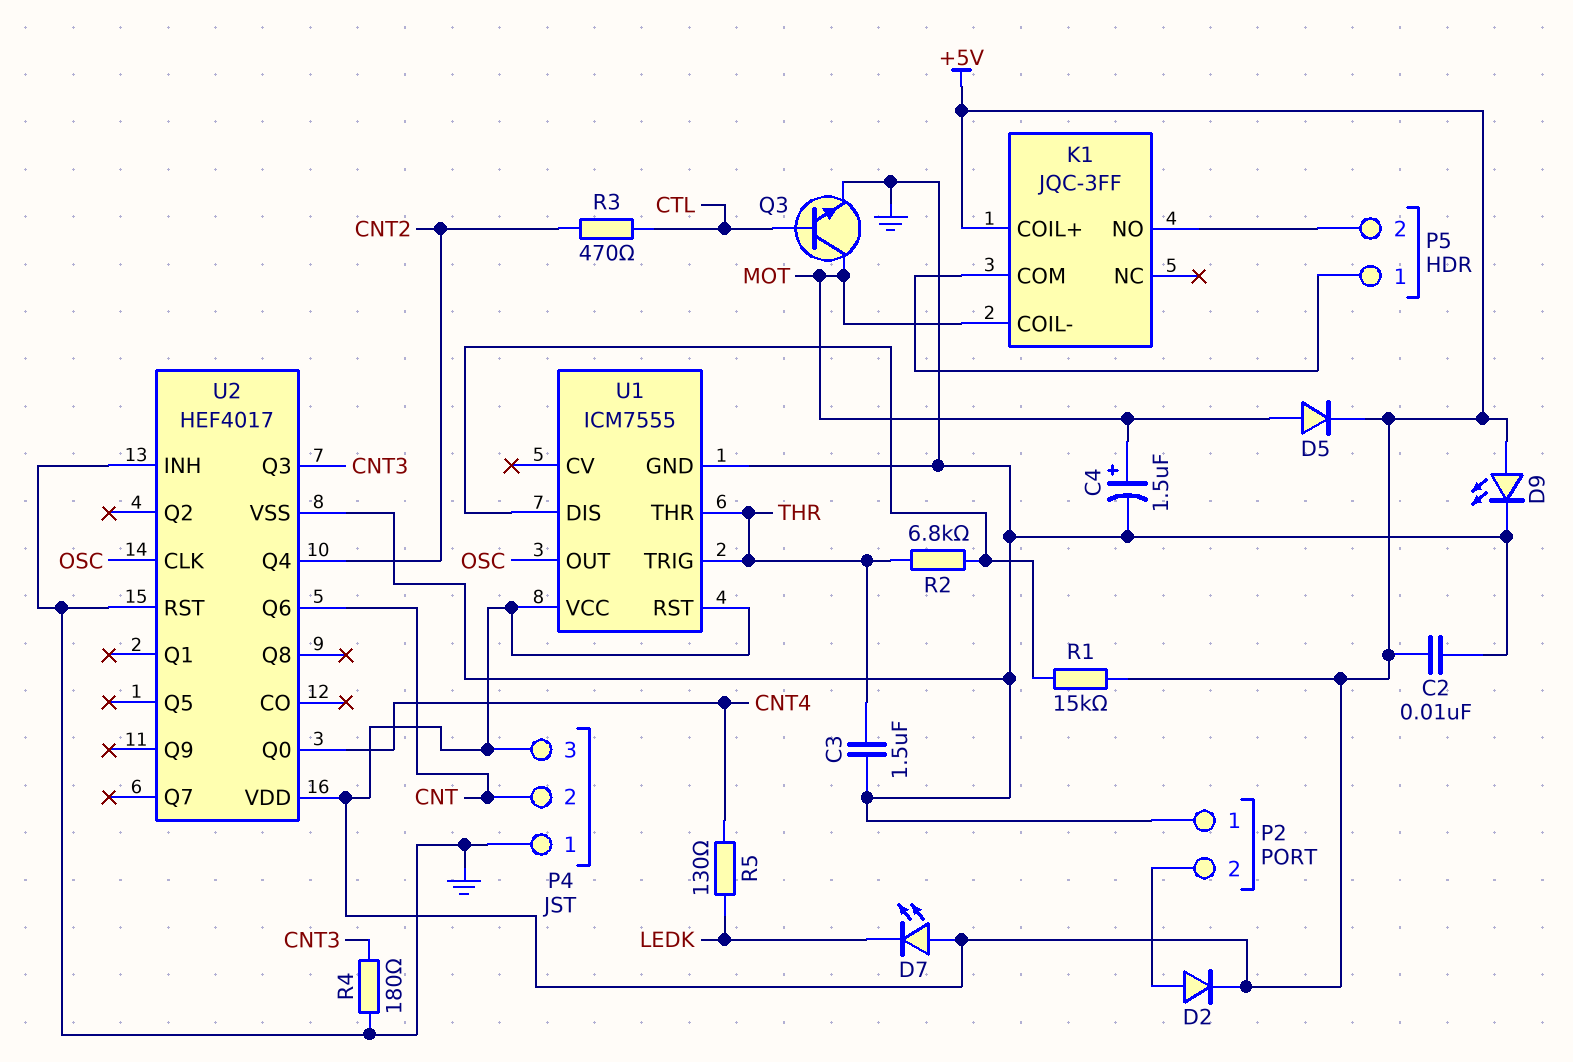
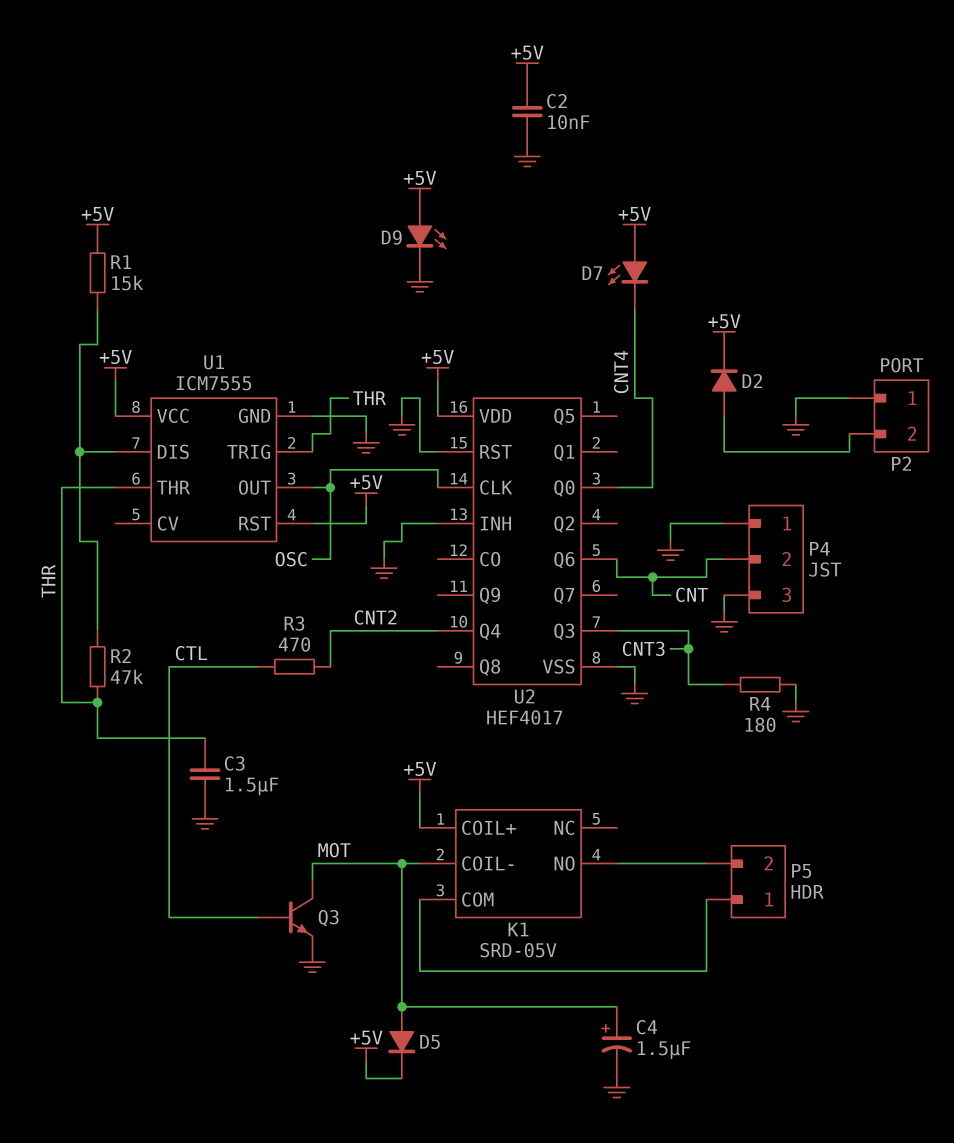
D7: LED (A +5V, K LEDK) -> LED (A +5V, K CNT4)
K1: JQC-3FF -> SRD-05V
P4 pin 3: +5V -> GND
R2: 6.8k (THR, U1/DIS) -> 47k (THR, U1/DIS)
R5: 130 (CNT4, LEDK) -> none

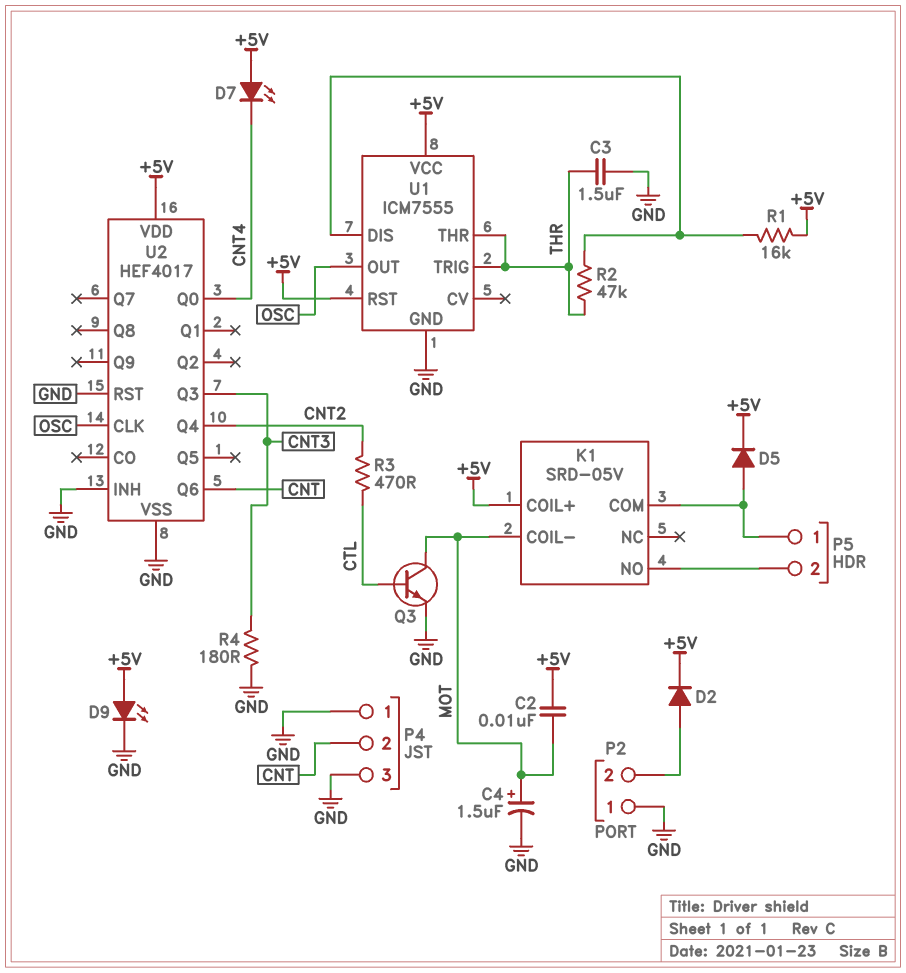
C2: 10nF (+5V, GND) -> 10nF (+5V, MOT)
D5: diode (A MOT, K +5V) -> diode (A K1/COM, K +5V)
R1: 15k (+5V, U1/DIS) -> 16k (+5V, U1/DIS)

